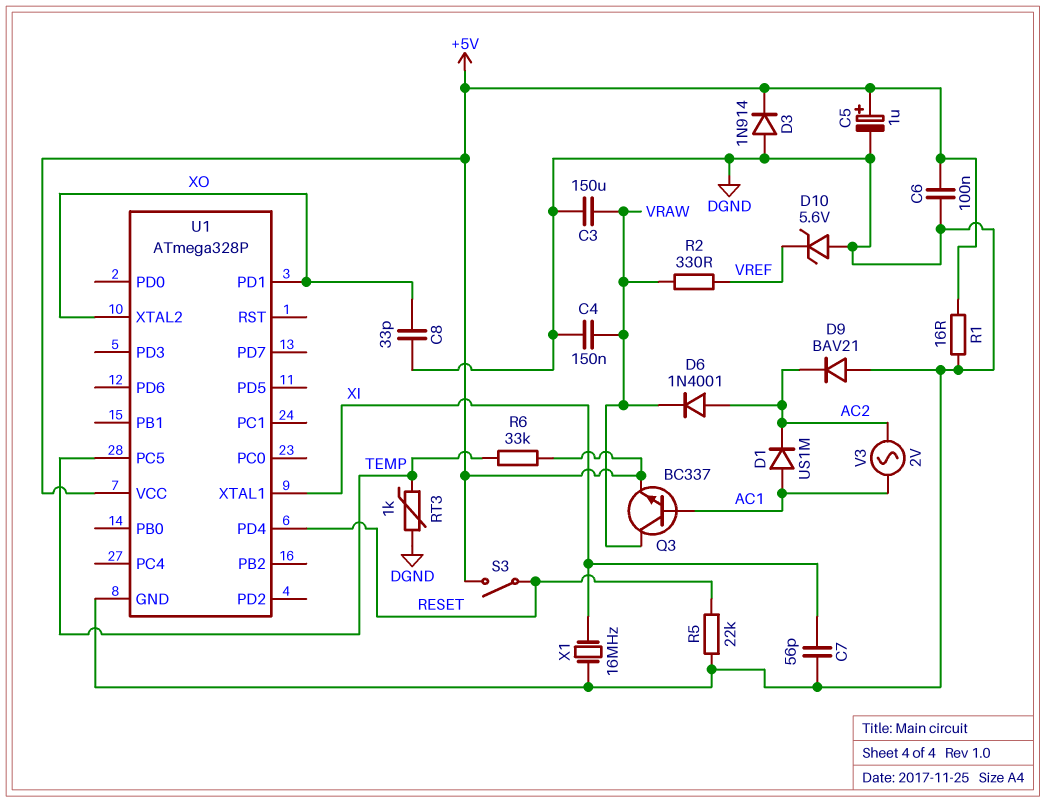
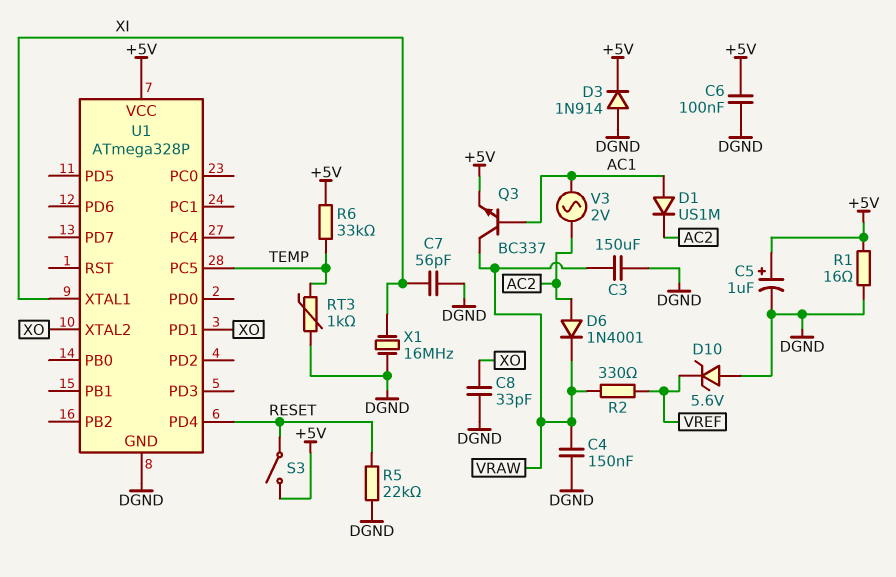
D9: diode BAV21 (A DGND, K AC2) -> none

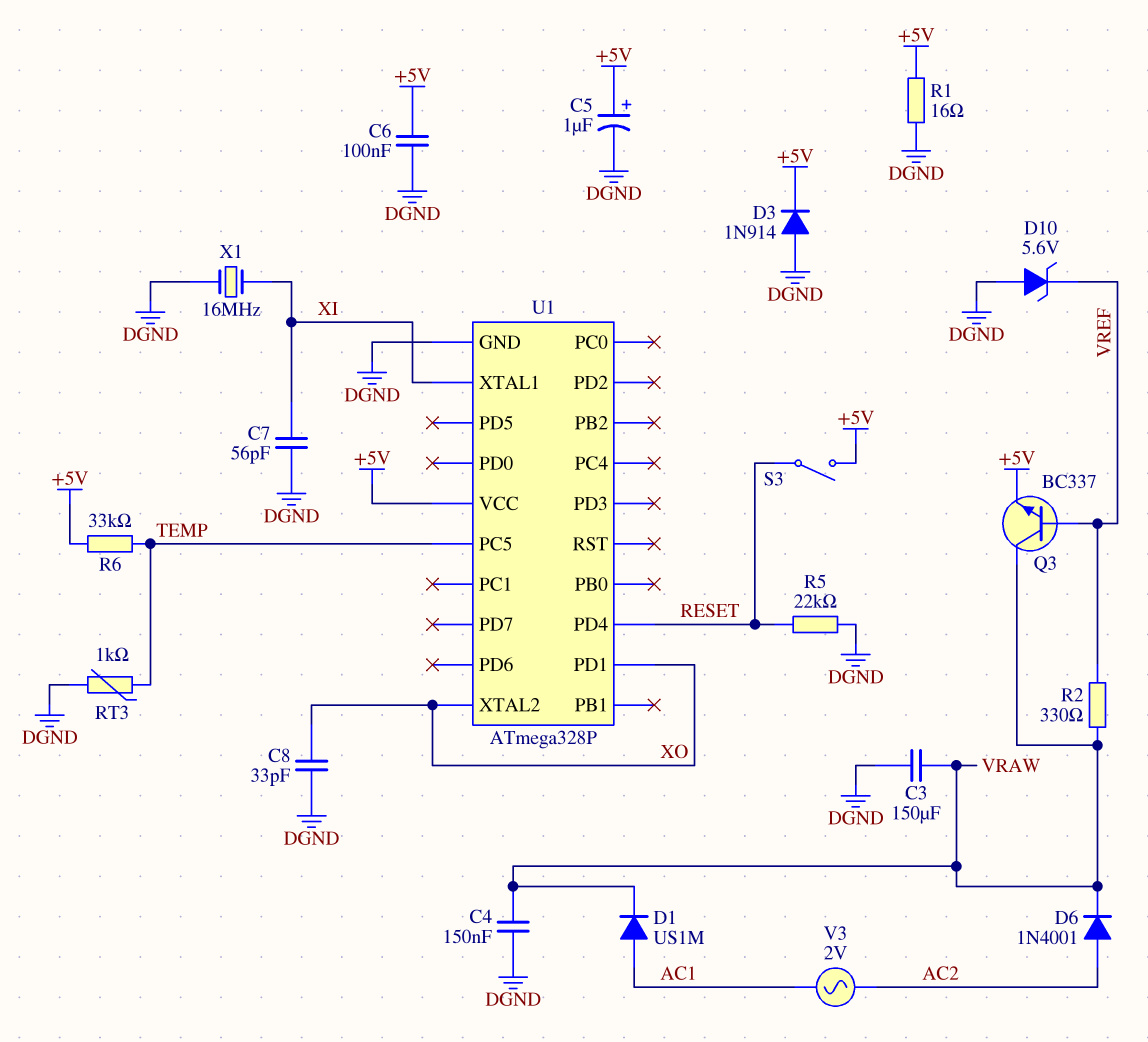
D1: diode US1M (A AC1, K AC2) -> diode US1M (A AC1, K VRAW)
Q3: NPN BC337 (B AC1, C VRAW, E +5V) -> NPN BC337 (B VREF, C VRAW, E +5V)

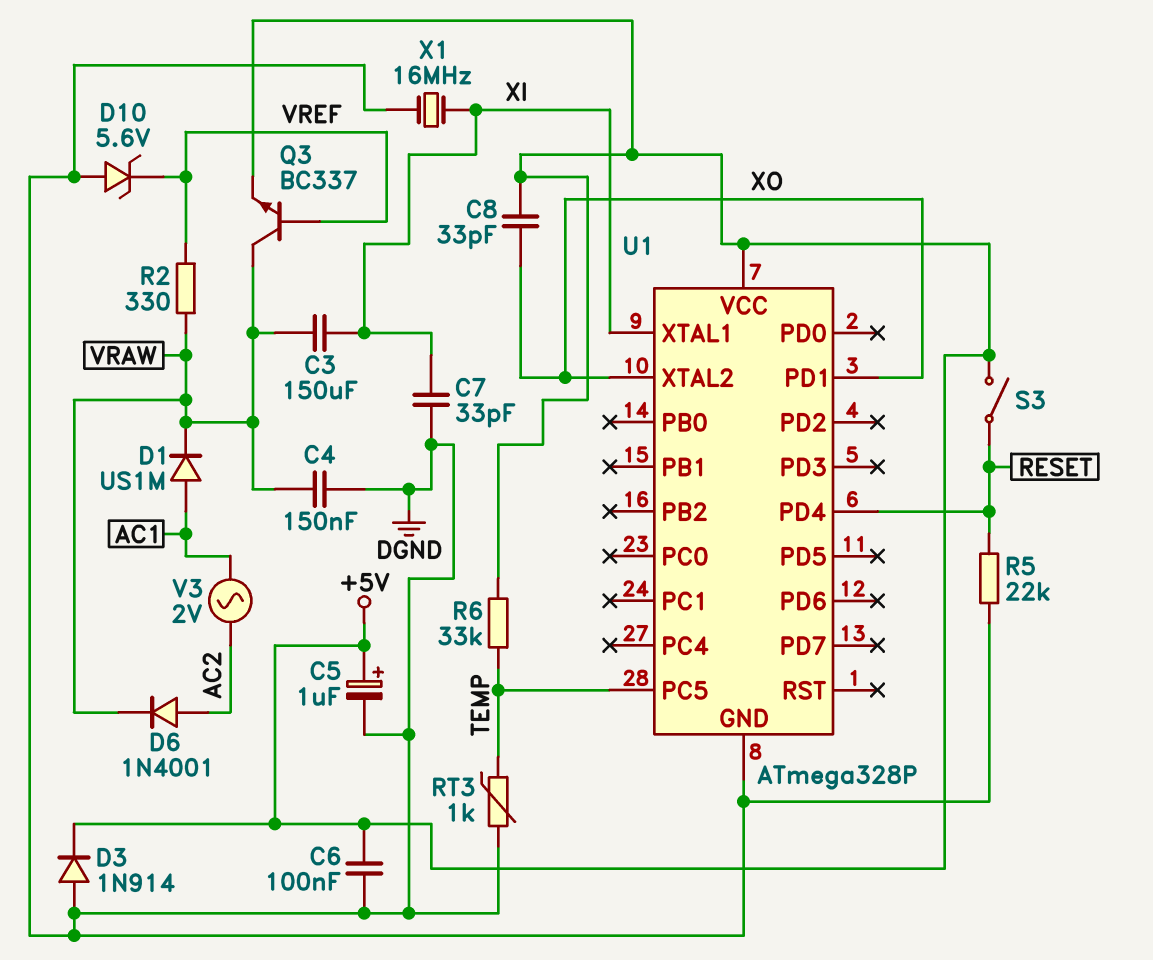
C3: 150uF (DGND, VRAW) -> 150uF (VRAW, XI)
C7: 56pF (DGND, XI) -> 33pF (DGND, XI)
C8: 33pF (DGND, XO) -> 33pF (+5V, XO)
R1: 16 (+5V, DGND) -> none

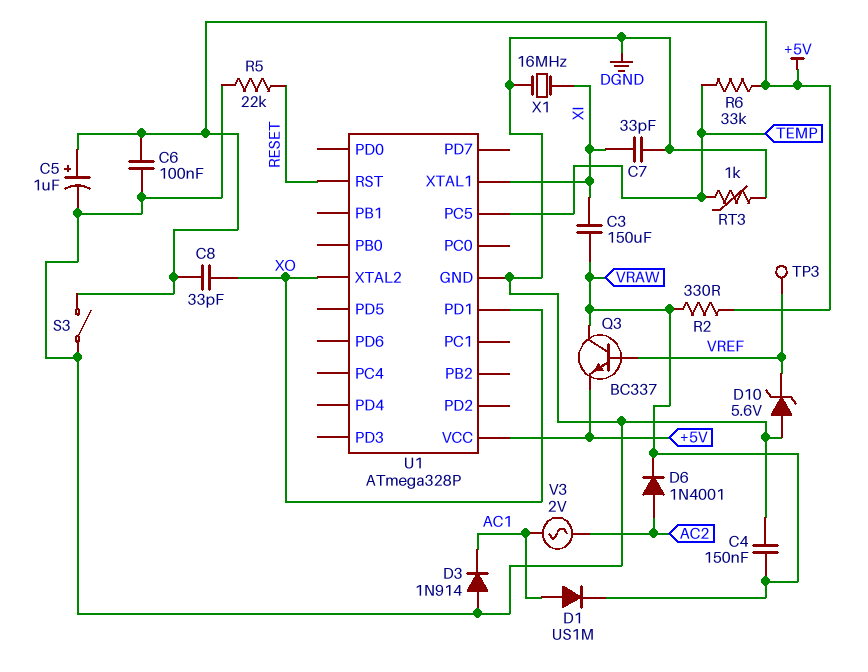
D3: diode 1N914 (A DGND, K +5V) -> diode 1N914 (A DGND, K AC1)
R2: 330 (VRAW, VREF) -> 330 (+5V, VRAW)
S3: switch (+5V, RESET) -> switch (+5V, DGND)
TP3: none -> test point (VREF)
U1 pin PD4: RESET -> none
U1 pin RST: none -> RESET

